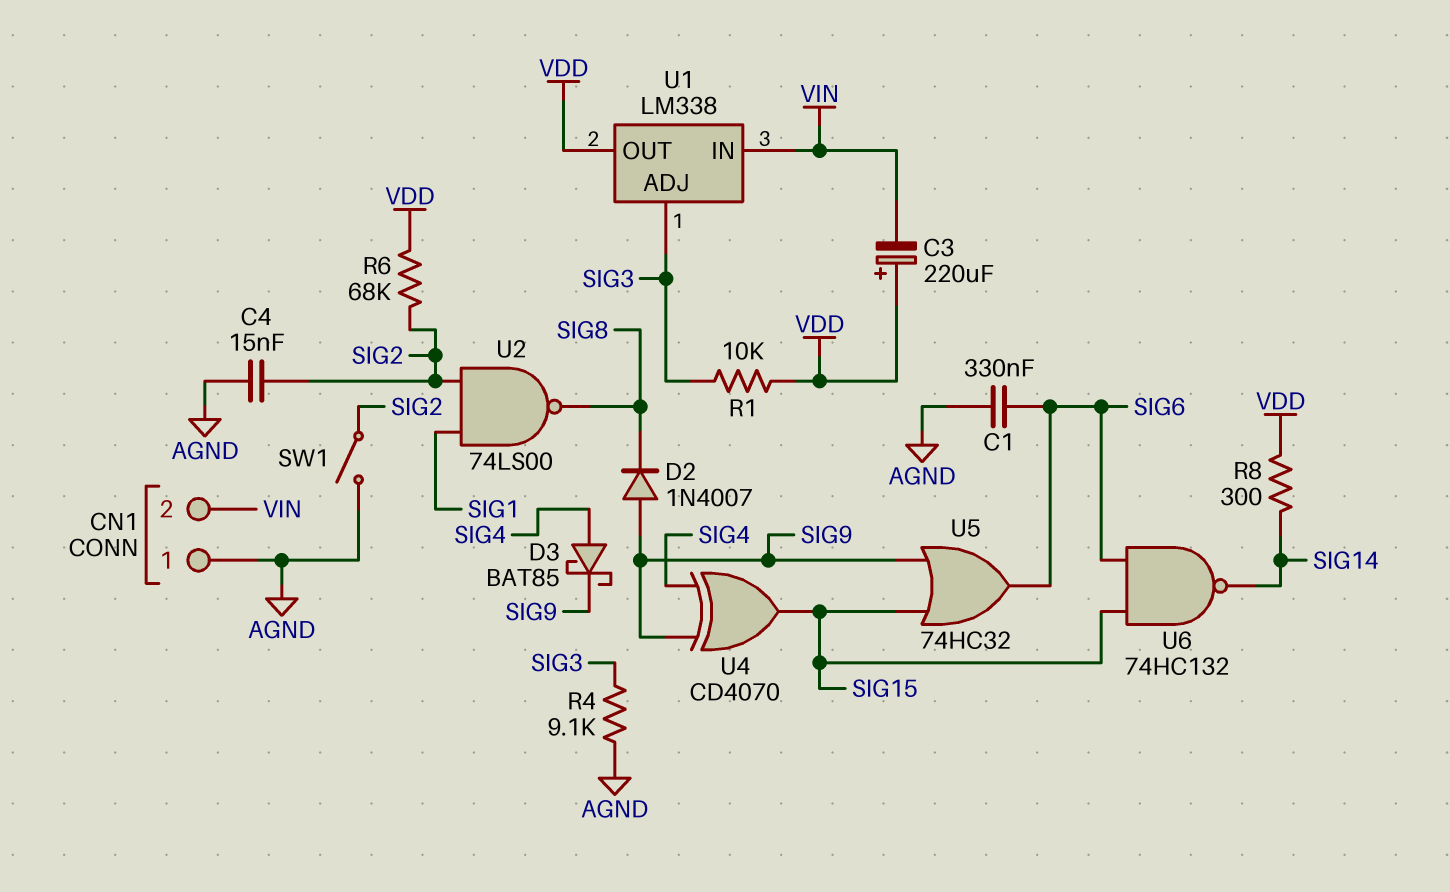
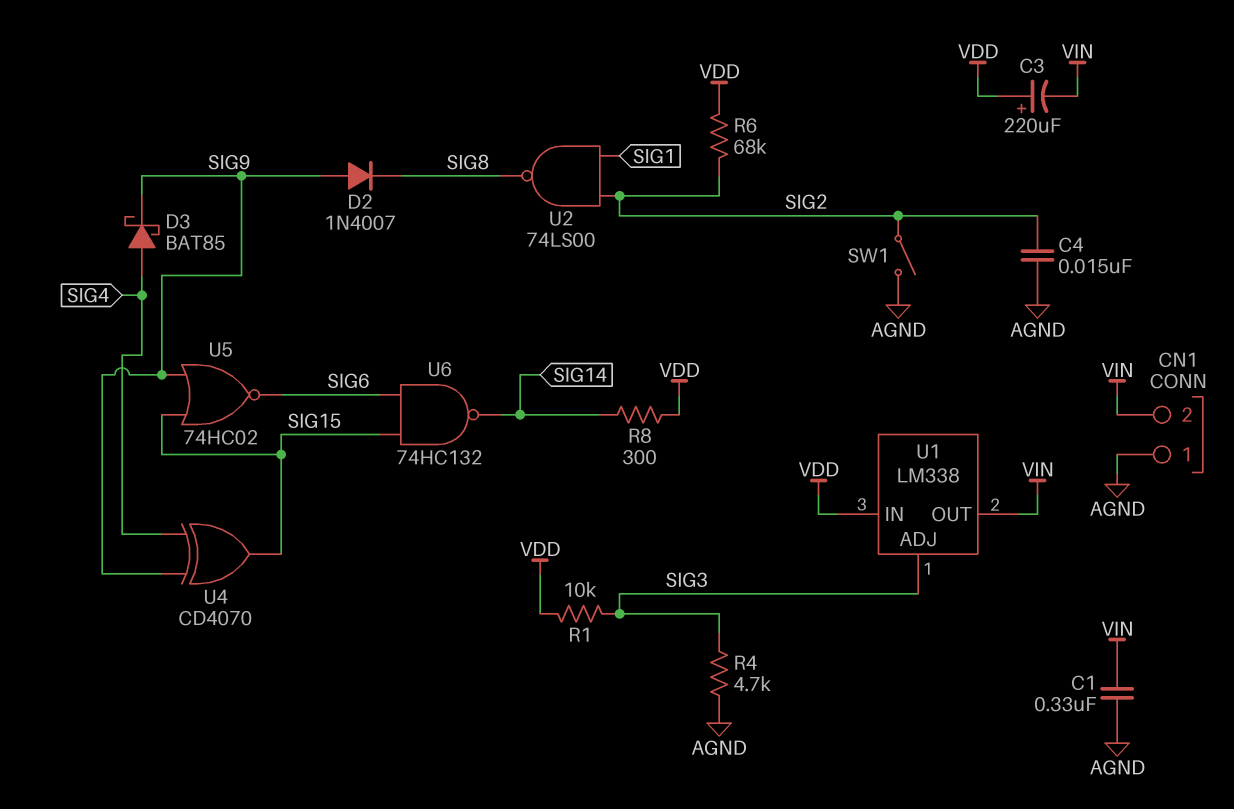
C1: 330nF (AGND, SIG6) -> 330nF (AGND, VIN)
R4: 9.1k (AGND, SIG3) -> 4.7k (AGND, SIG3)
U1 pin IN: VIN -> VDD
U1 pin OUT: VDD -> VIN
U5: OR 74HC32 (in SIG9, in SIG15, out SIG6) -> NOR 74HC02 (in SIG9, in SIG15, out SIG6)

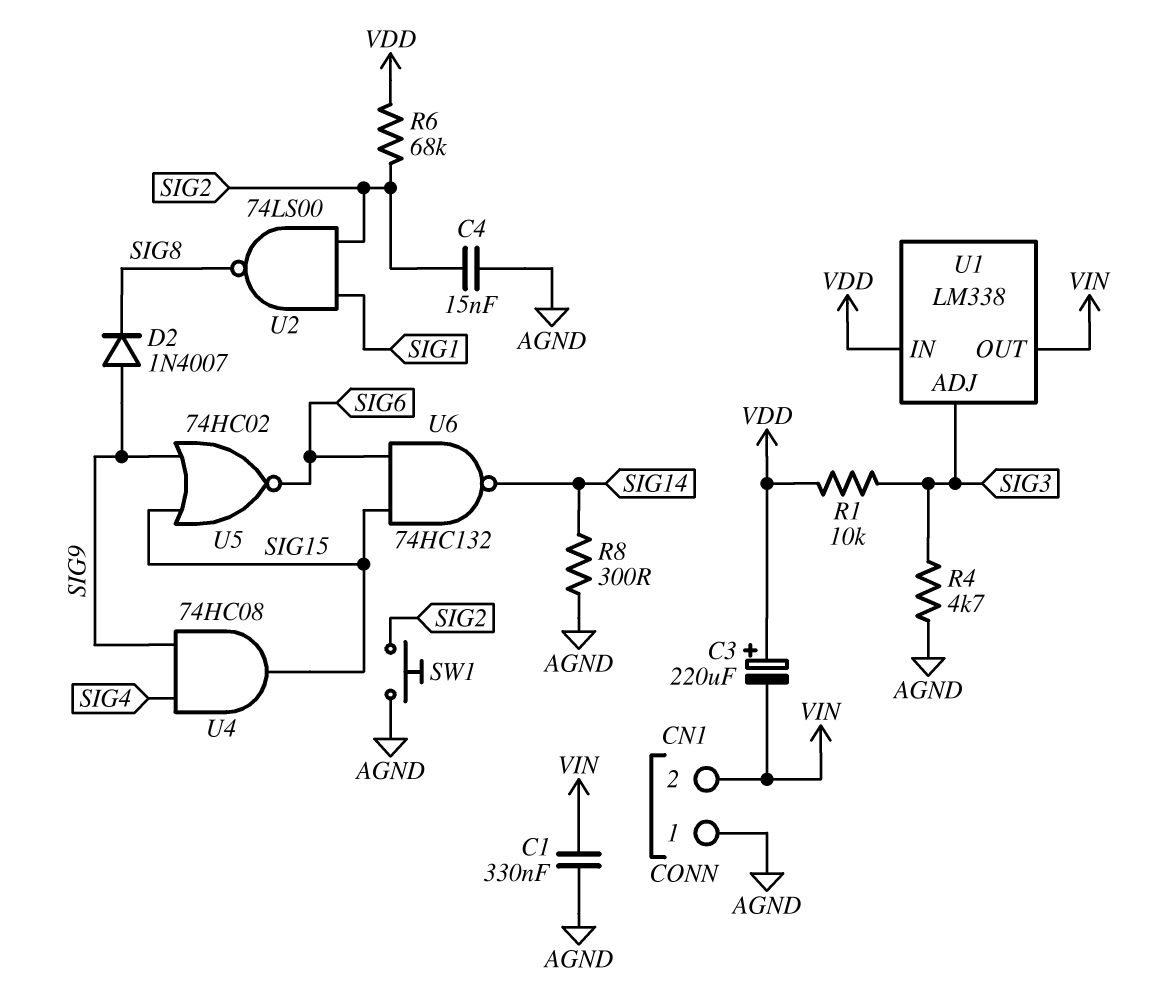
D3: schottky BAT85 (A SIG4, K SIG9) -> none
R8: 300 (SIG14, VDD) -> 300 (AGND, SIG14)
SW1: switch (AGND, SIG2) -> button (AGND, SIG2)
U4: XOR CD4070 (in SIG4, in SIG9, out SIG15) -> AND 74HC08 (in SIG4, in SIG9, out SIG15)

